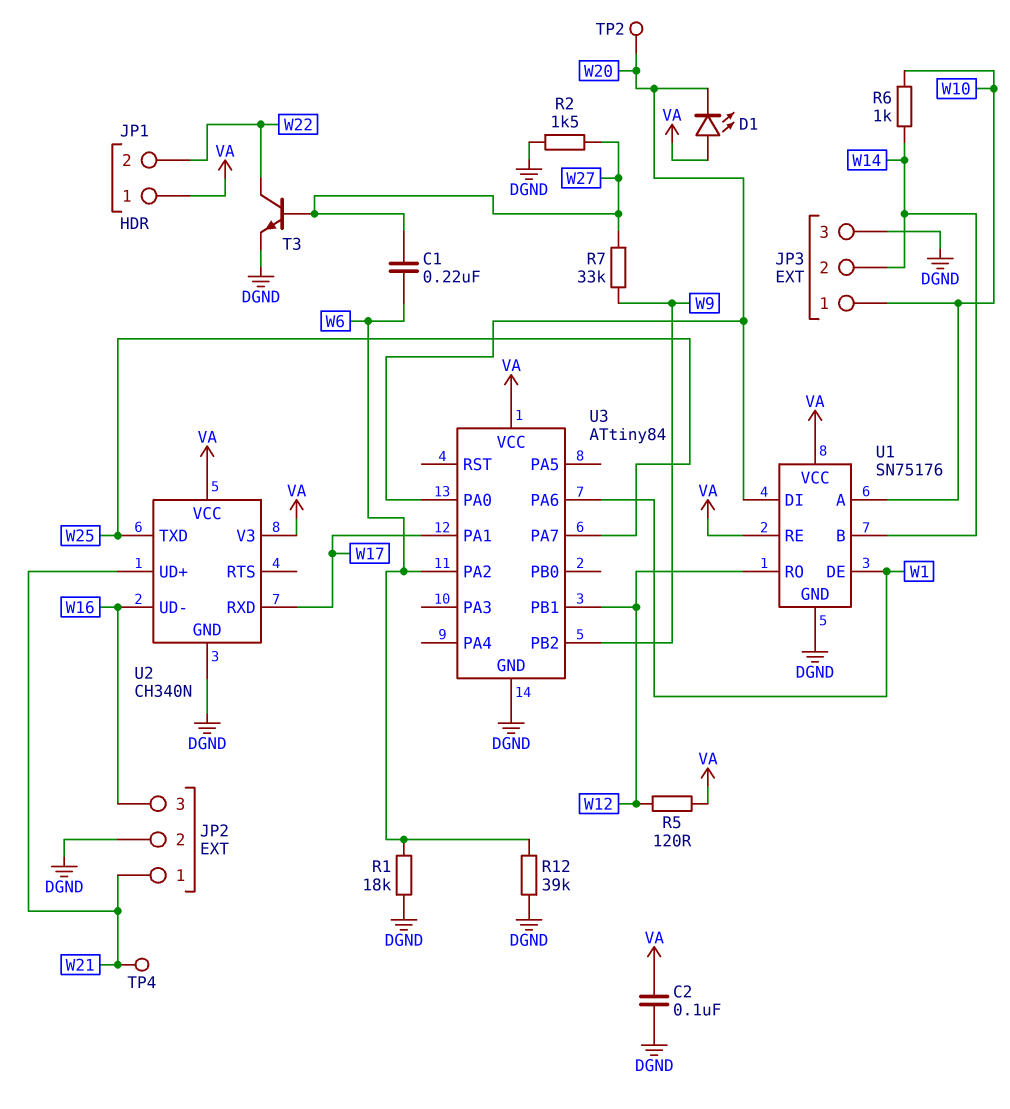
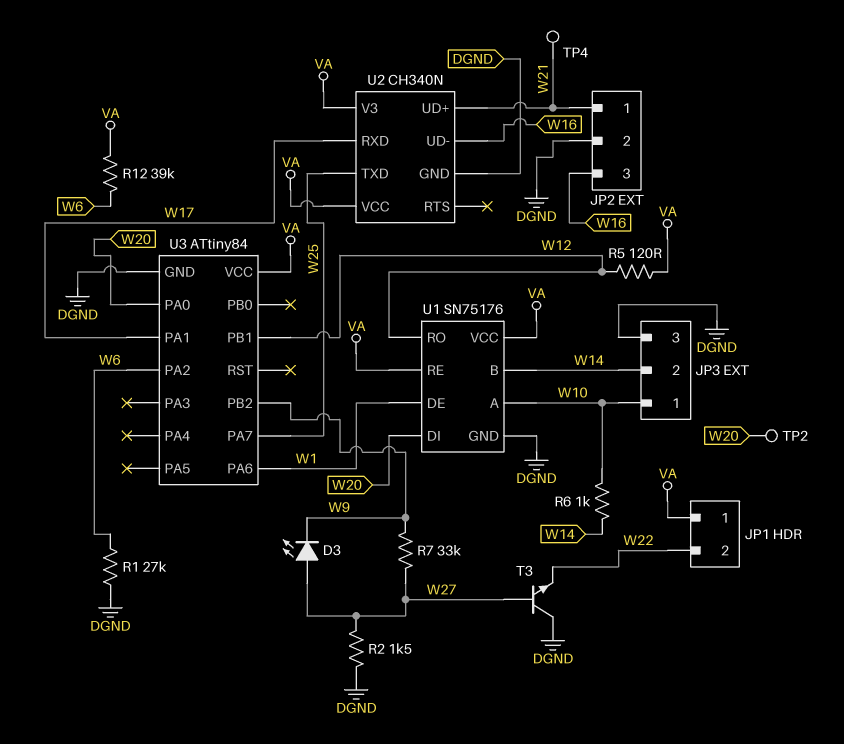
C1: 220nF (W6, W27) -> none
C2: 100nF (DGND, VA) -> none
D1: LED (A VA, K W20) -> none
D3: none -> LED (A W27, K W9)
R1: 18k (DGND, W6) -> 27k (DGND, W6)
R12: 39k (DGND, W6) -> 39k (VA, W6)
T3: NPN (B W27, C W22, E DGND) -> NPN (B W27, C DGND, E W22)

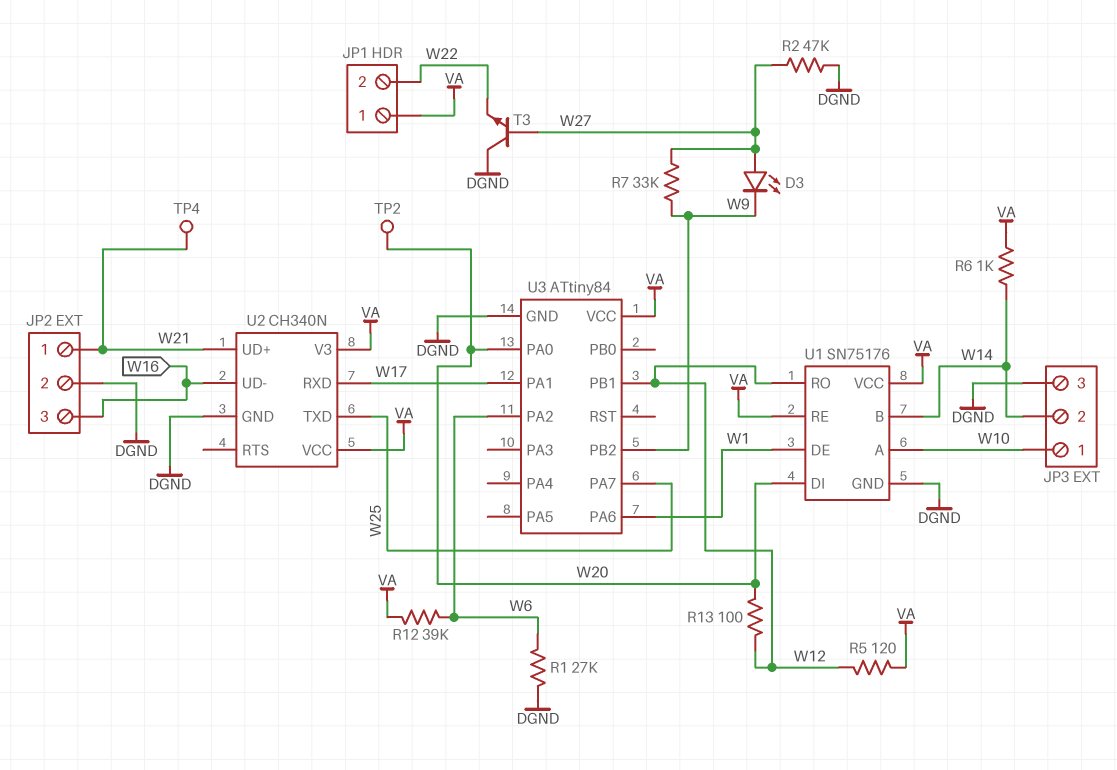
R2: 1.5k (DGND, W27) -> 47k (DGND, W27)
R6: 1k (W10, W14) -> 1k (VA, W14)
R13: none -> 100 (W12, W20)

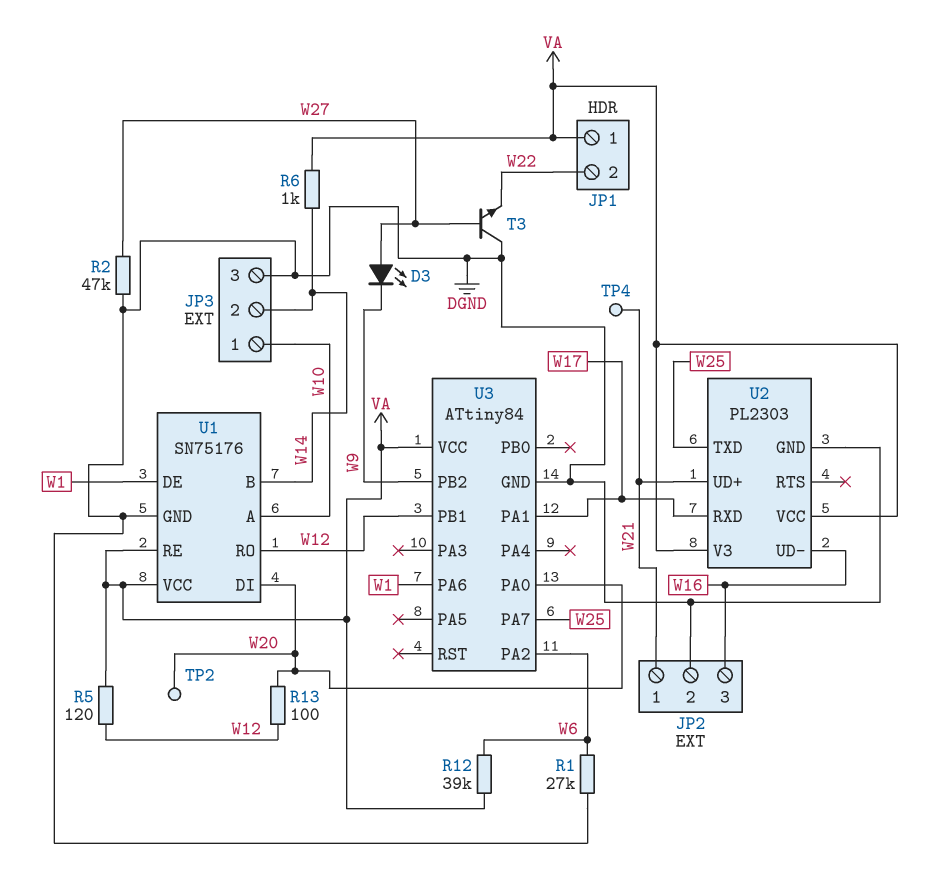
R7: 33k (W9, W27) -> none
U2: CH340N -> PL2303

